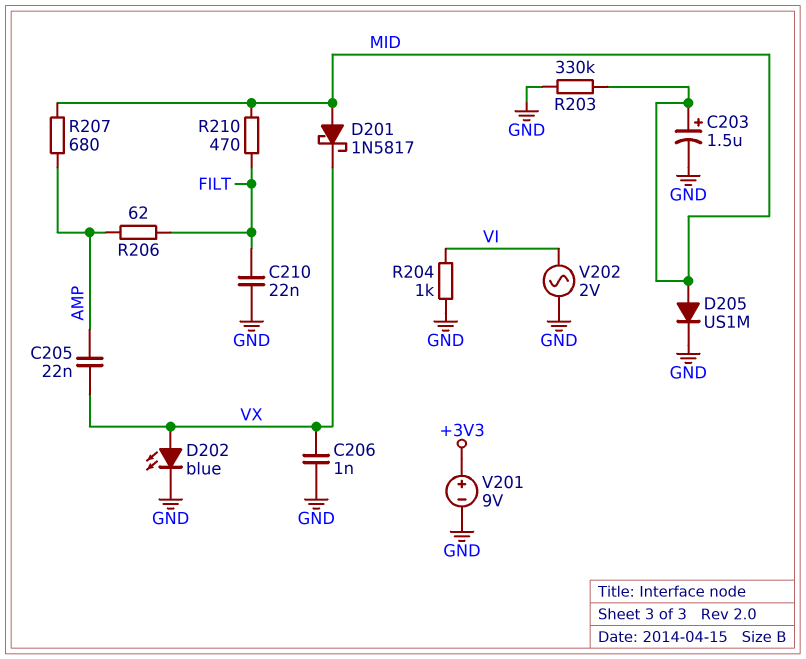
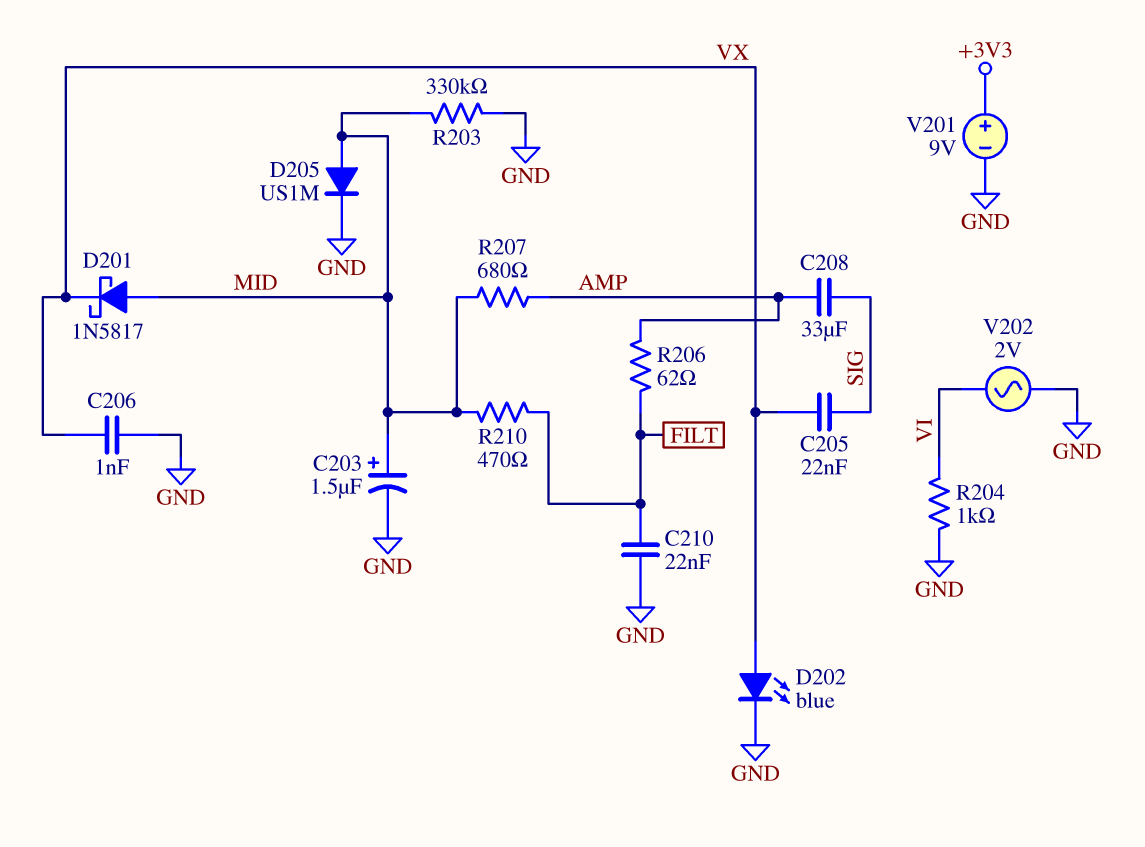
C205: 22nF (AMP, VX) -> 22nF (SIG, VX)
C208: none -> 33uF (AMP, SIG)

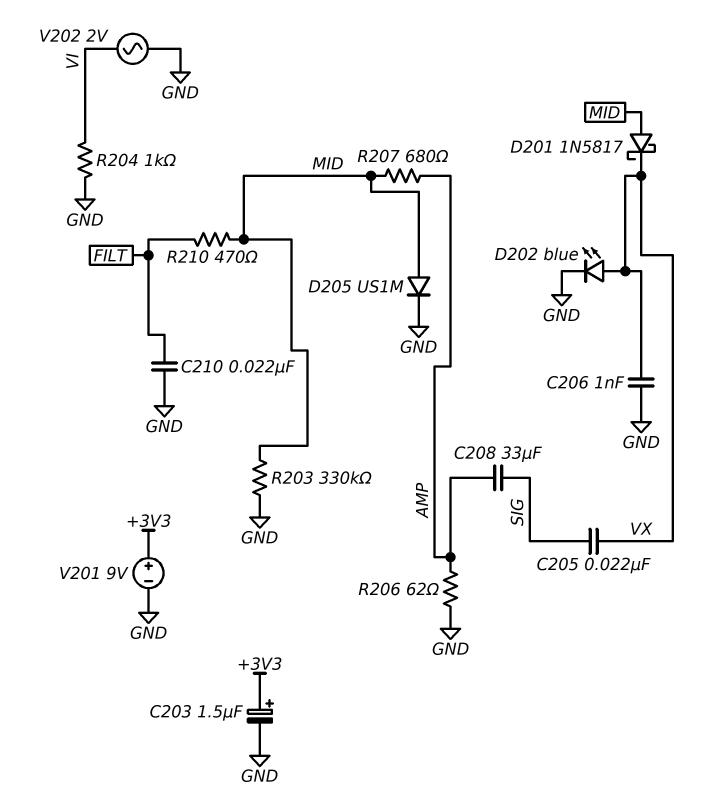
C203: 1.5uF (plus MID, minus GND) -> 1.5uF (plus +3V3, minus GND)
R206: 62 (AMP, FILT) -> 62 (AMP, GND)

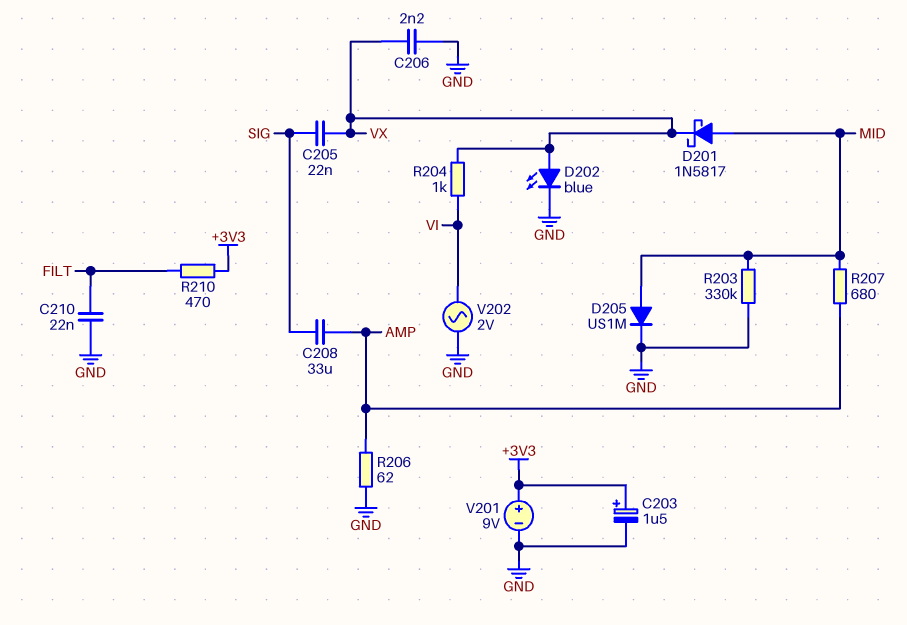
C206: 1nF (GND, VX) -> 2.2nF (GND, VX)
R204: 1k (GND, VI) -> 1k (VI, VX)
R210: 470 (FILT, MID) -> 470 (+3V3, FILT)

